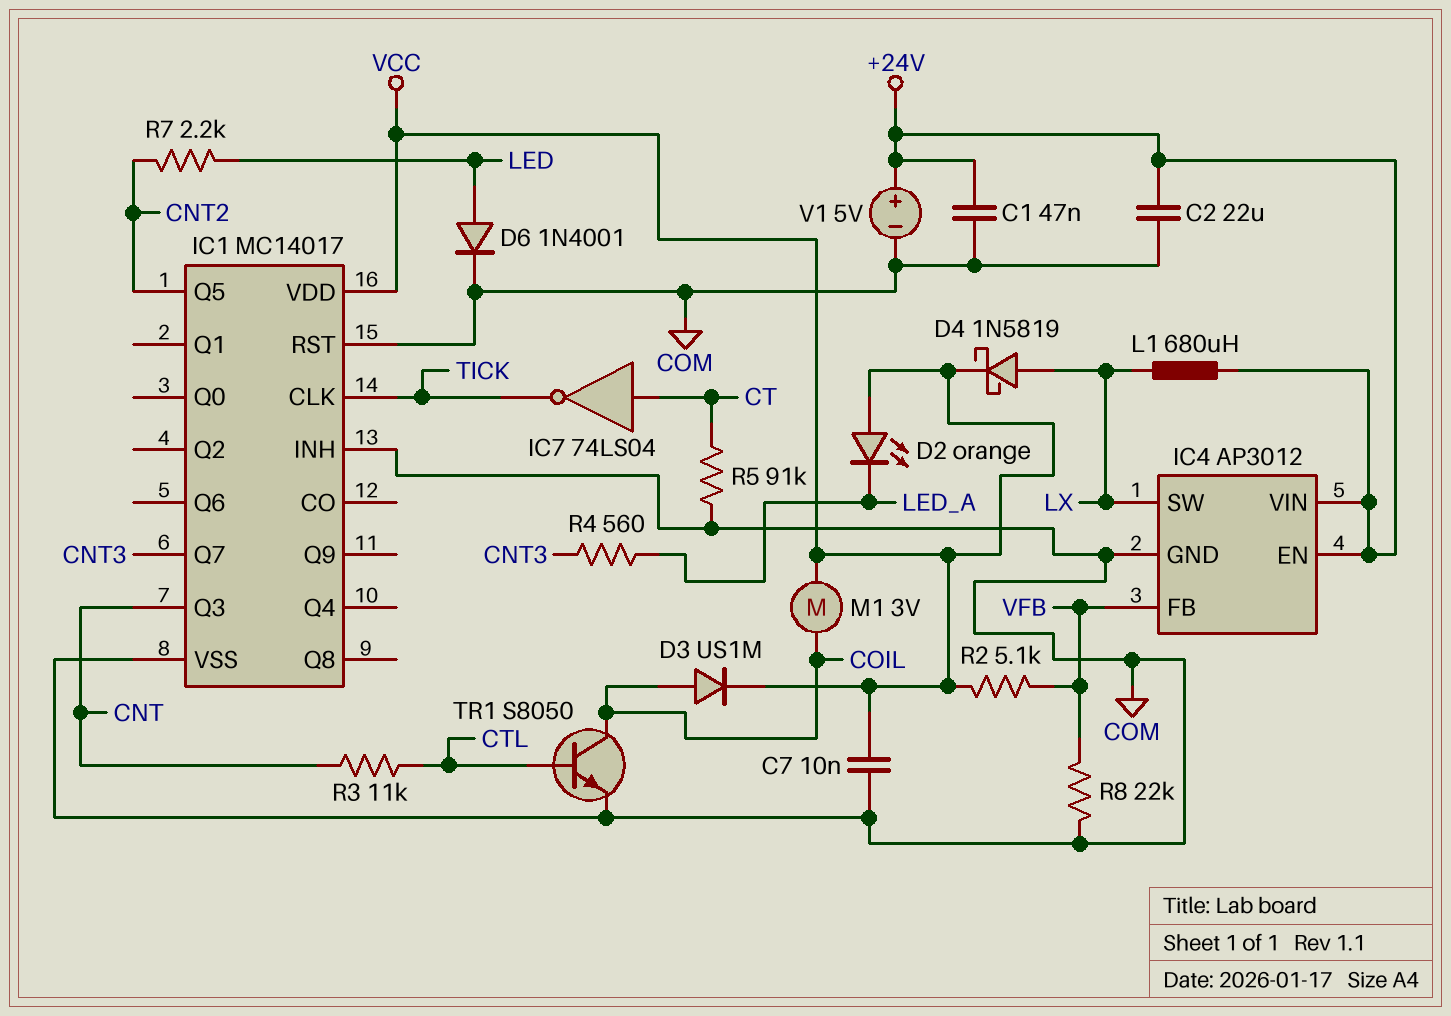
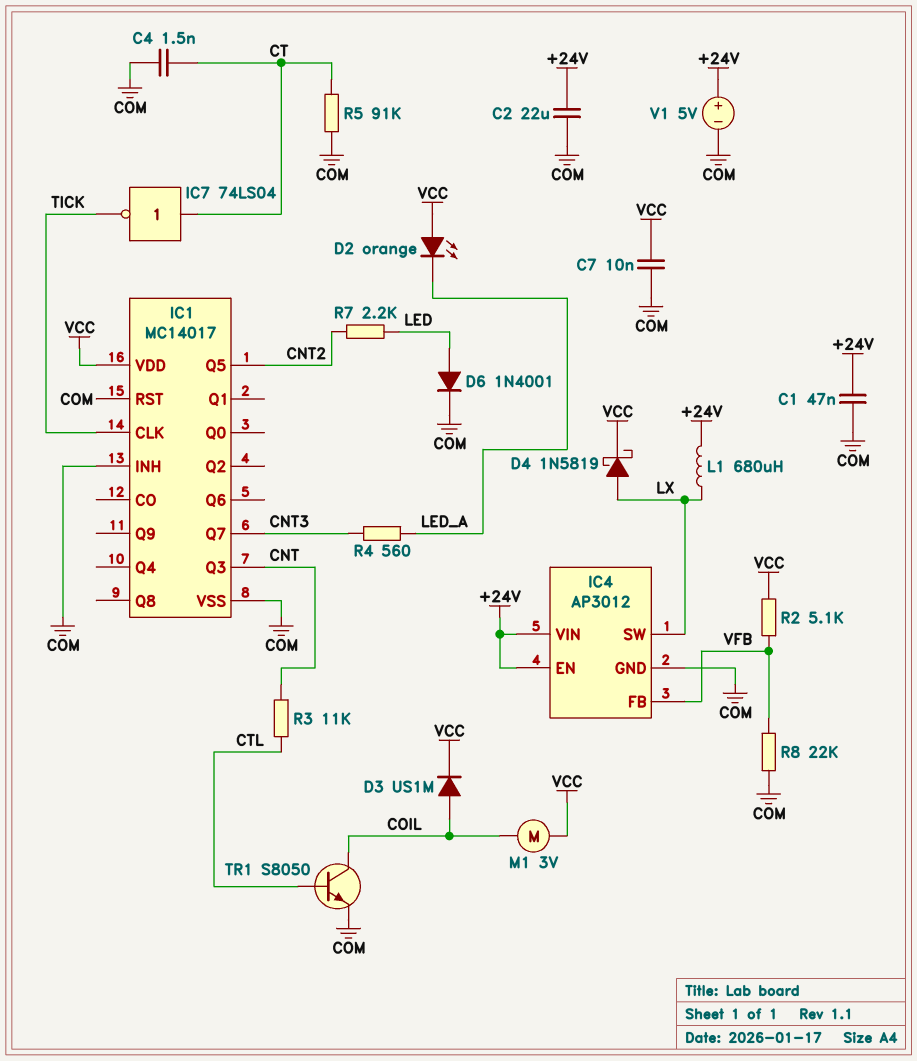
C4: none -> 1.5nF (COM, CT)

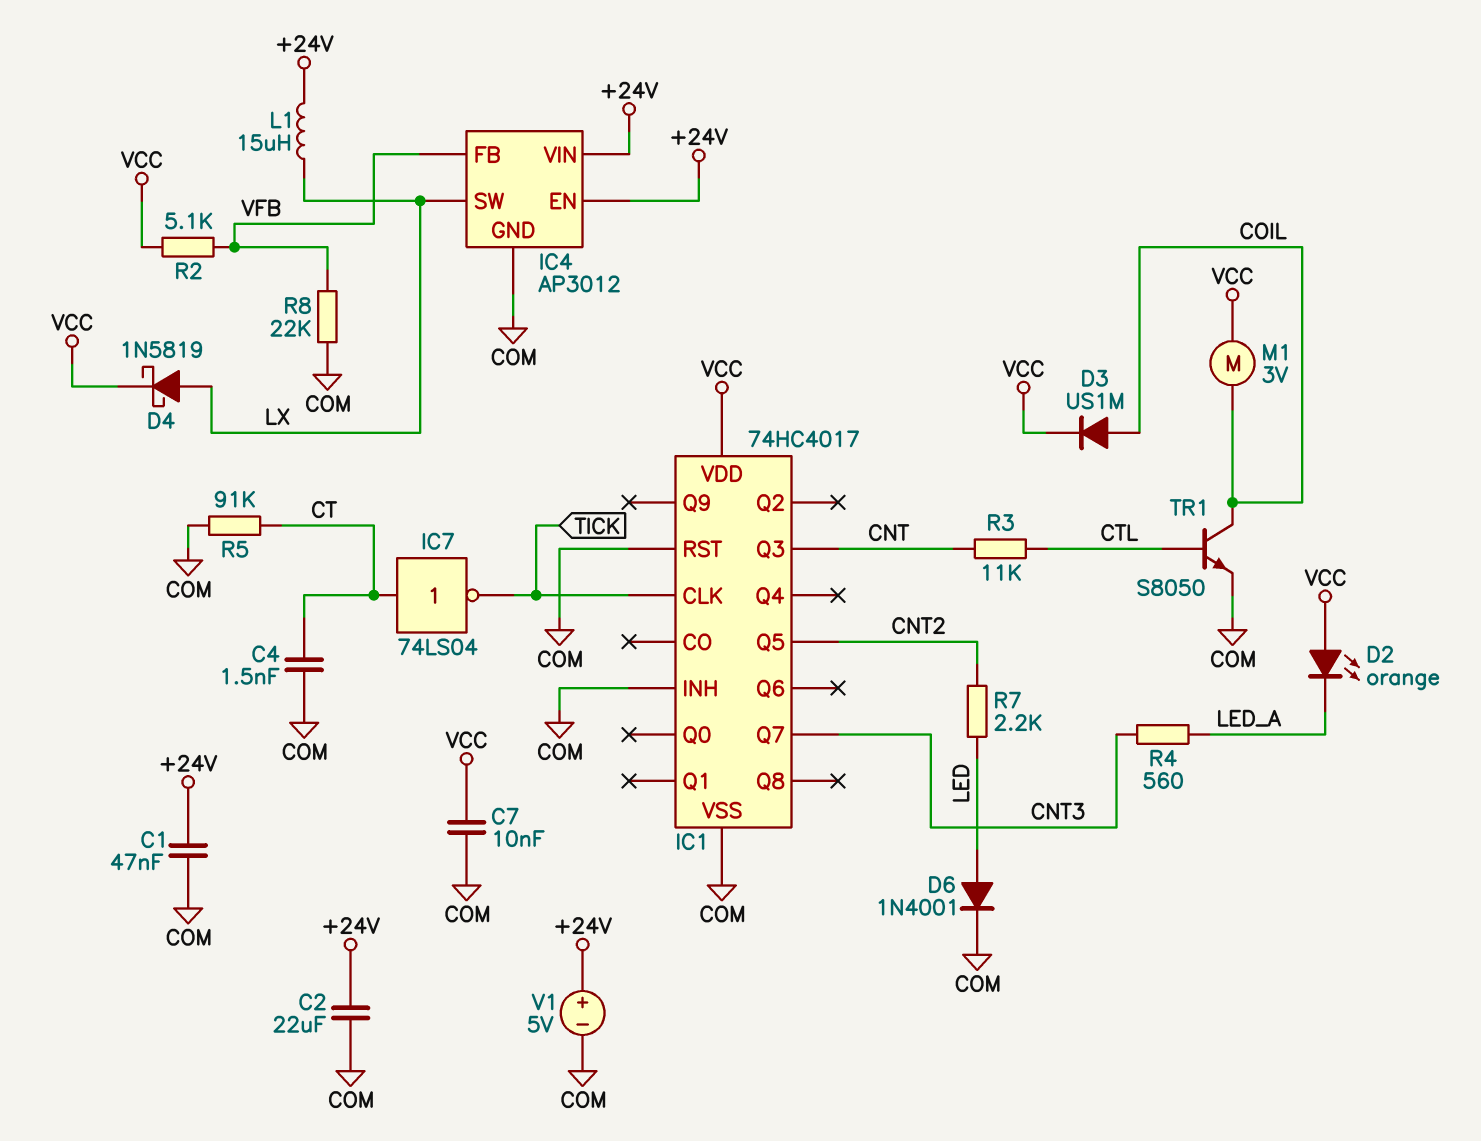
IC1: MC14017 -> 74HC4017
L1: 680uH (+24V, LX) -> 15uH (+24V, LX)

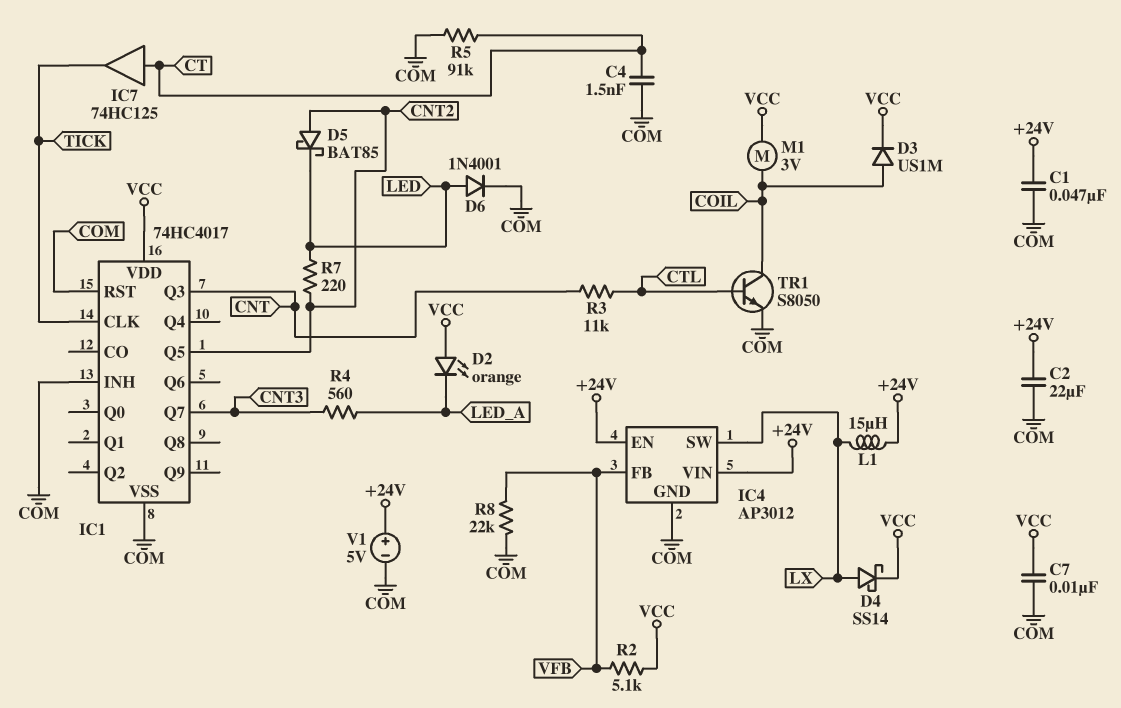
D4: schottky 1N5819 (A LX, K VCC) -> schottky SS14 (A LX, K VCC)
D5: none -> schottky BAT85 (A CNT2, K LED)
IC7: NOT 74LS04 (in CT, out TICK) -> buffer 74HC125 (in CT, out TICK)
R7: 2.2k (CNT2, LED) -> 220 (CNT2, LED)

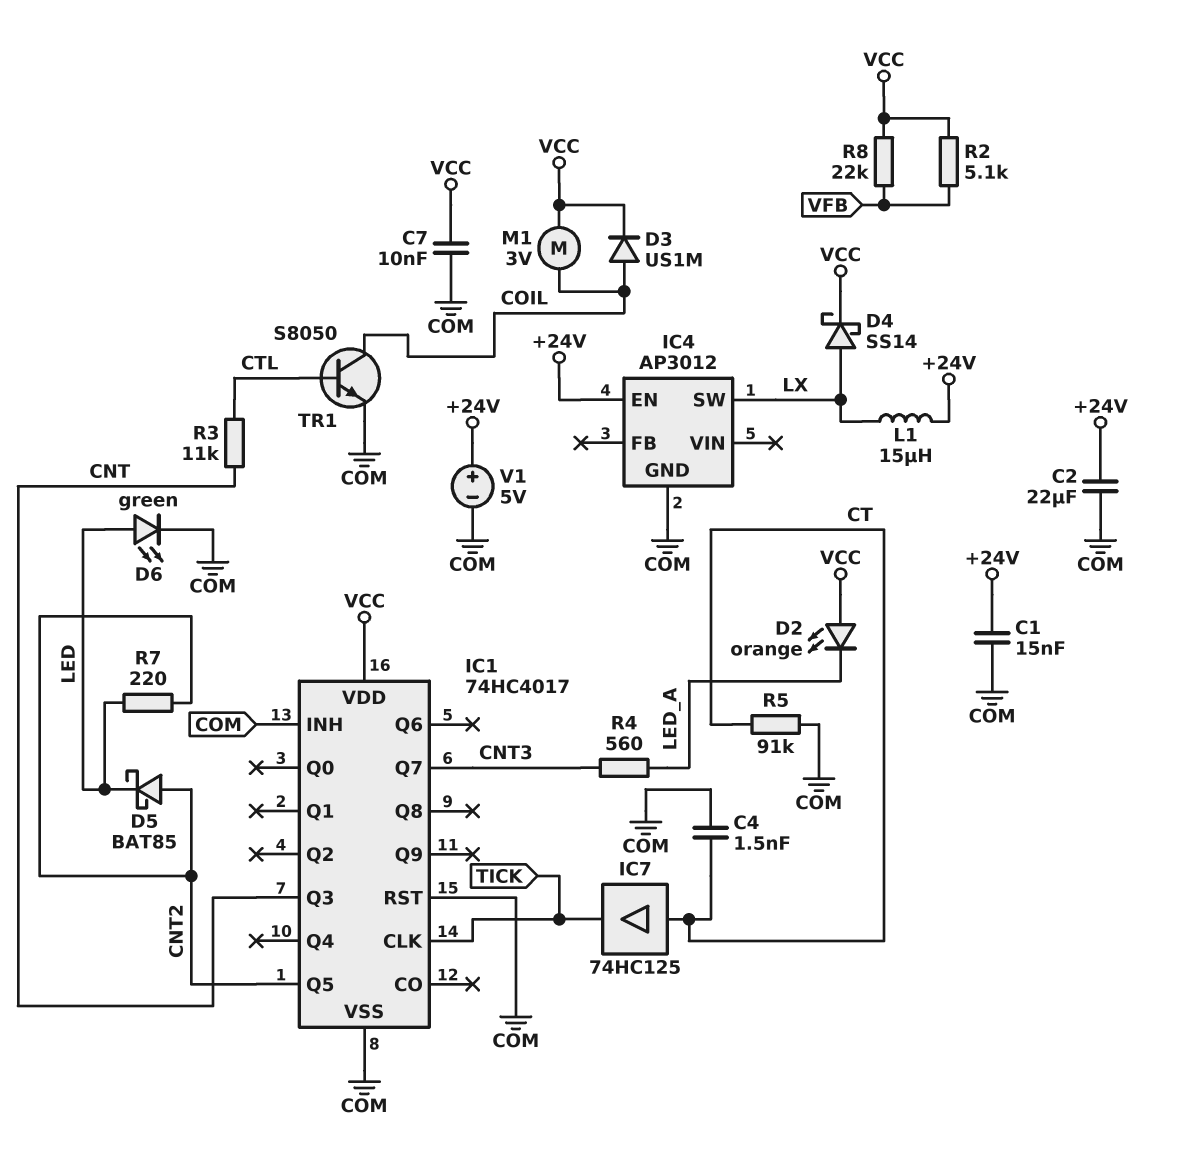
C1: 47nF (+24V, COM) -> 15nF (+24V, COM)
D6: diode 1N4001 (A LED, K COM) -> LED green (A LED, K COM)
IC4 pin FB: VFB -> none
IC4 pin VIN: +24V -> none
R8: 22k (COM, VFB) -> 22k (VCC, VFB)

